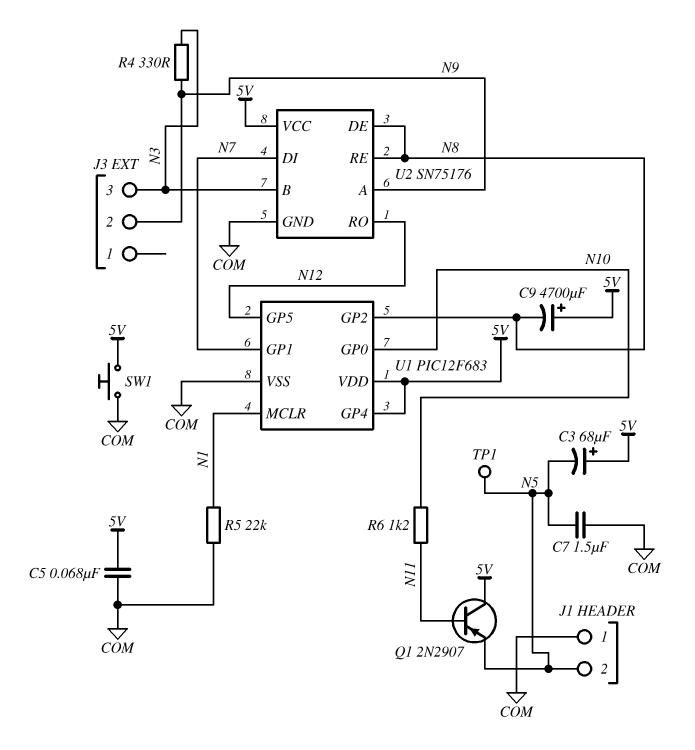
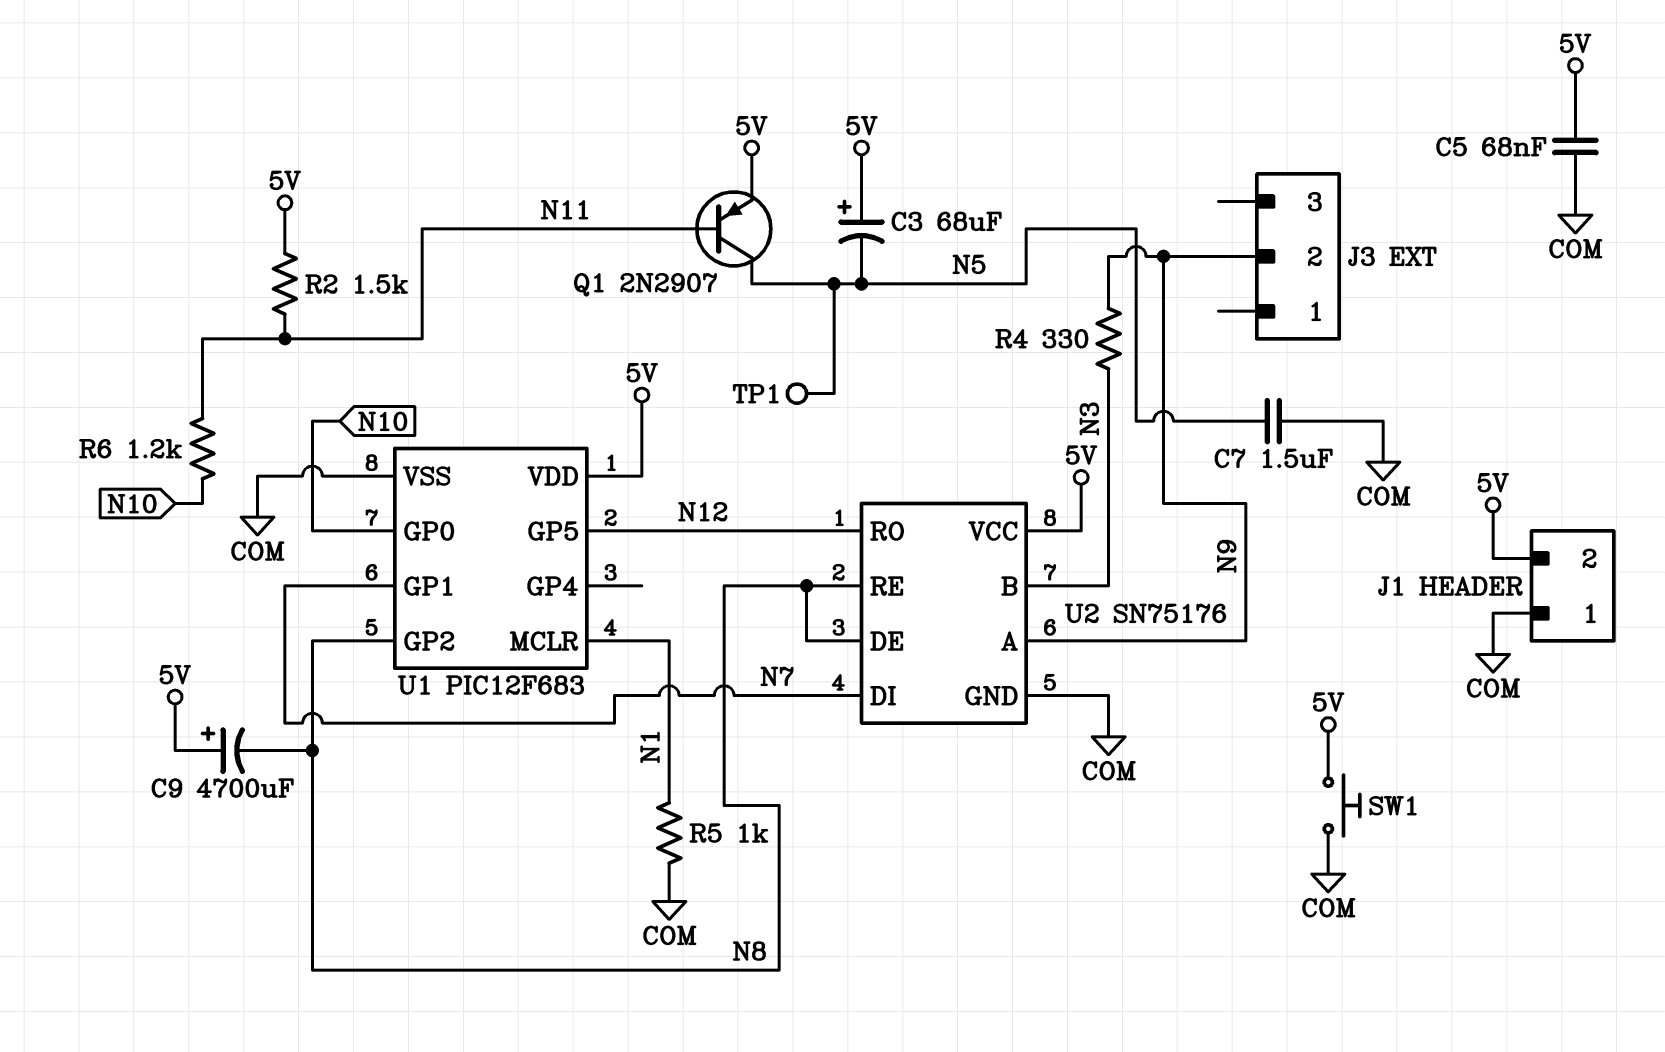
J1 pin 2: N5 -> 5V
J3 pin 3: N3 -> none
Q1: PNP 2N2907 (B N11, C 5V, E N5) -> PNP 2N2907 (B N11, C N5, E 5V)
R2: none -> 1.5k (5V, N11)
R5: 22k (COM, N1) -> 1k (COM, N1)
U1 pin GP4: 5V -> none

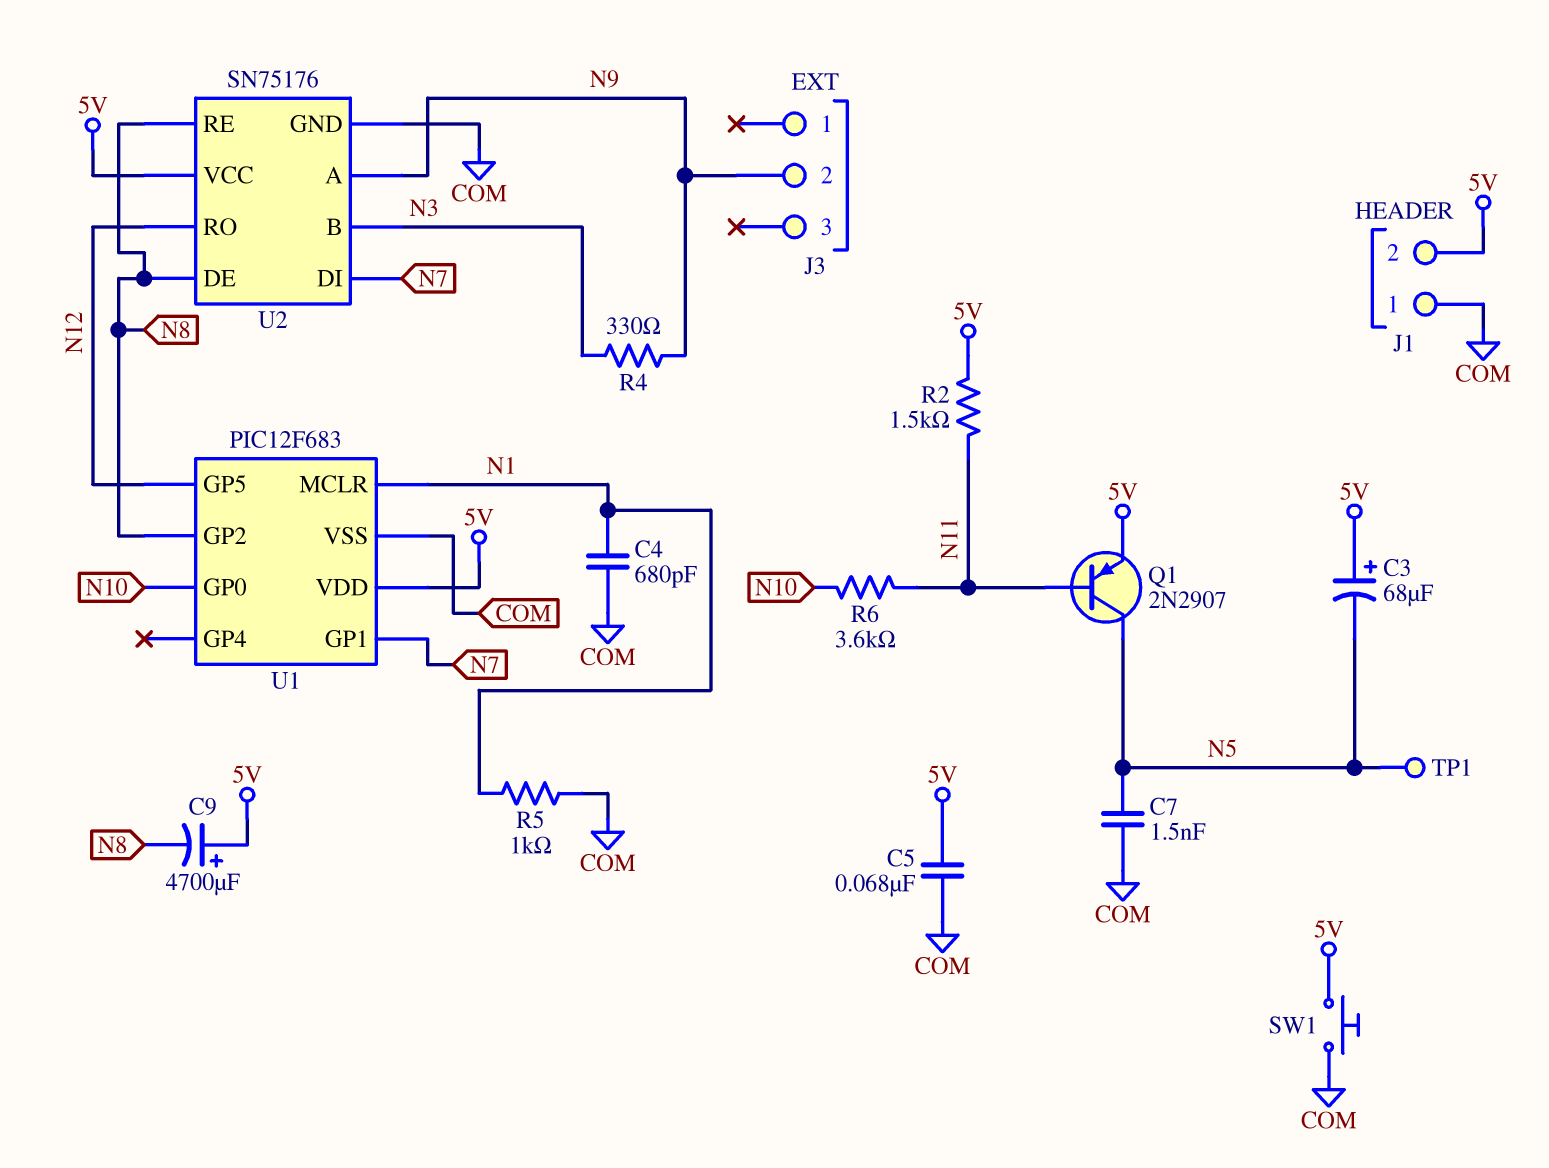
C4: none -> 680pF (COM, N1)
C7: 1.5uF (COM, N5) -> 1.5nF (COM, N5)
R6: 1.2k (N10, N11) -> 3.6k (N10, N11)

